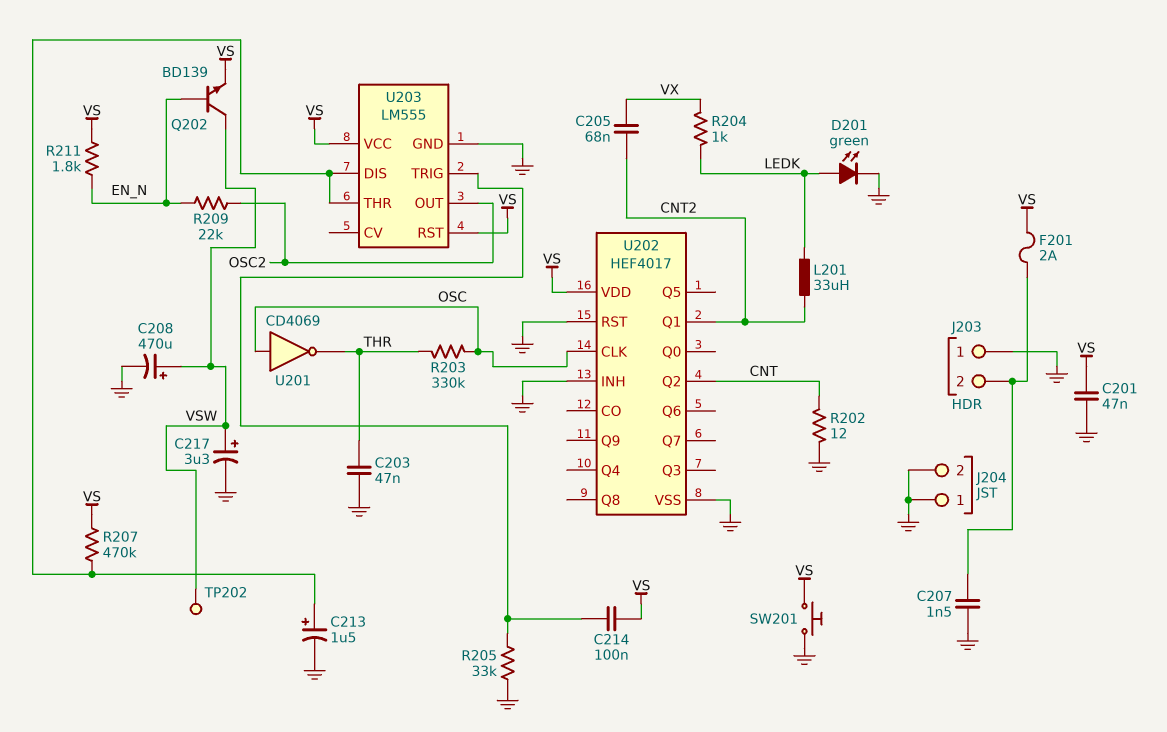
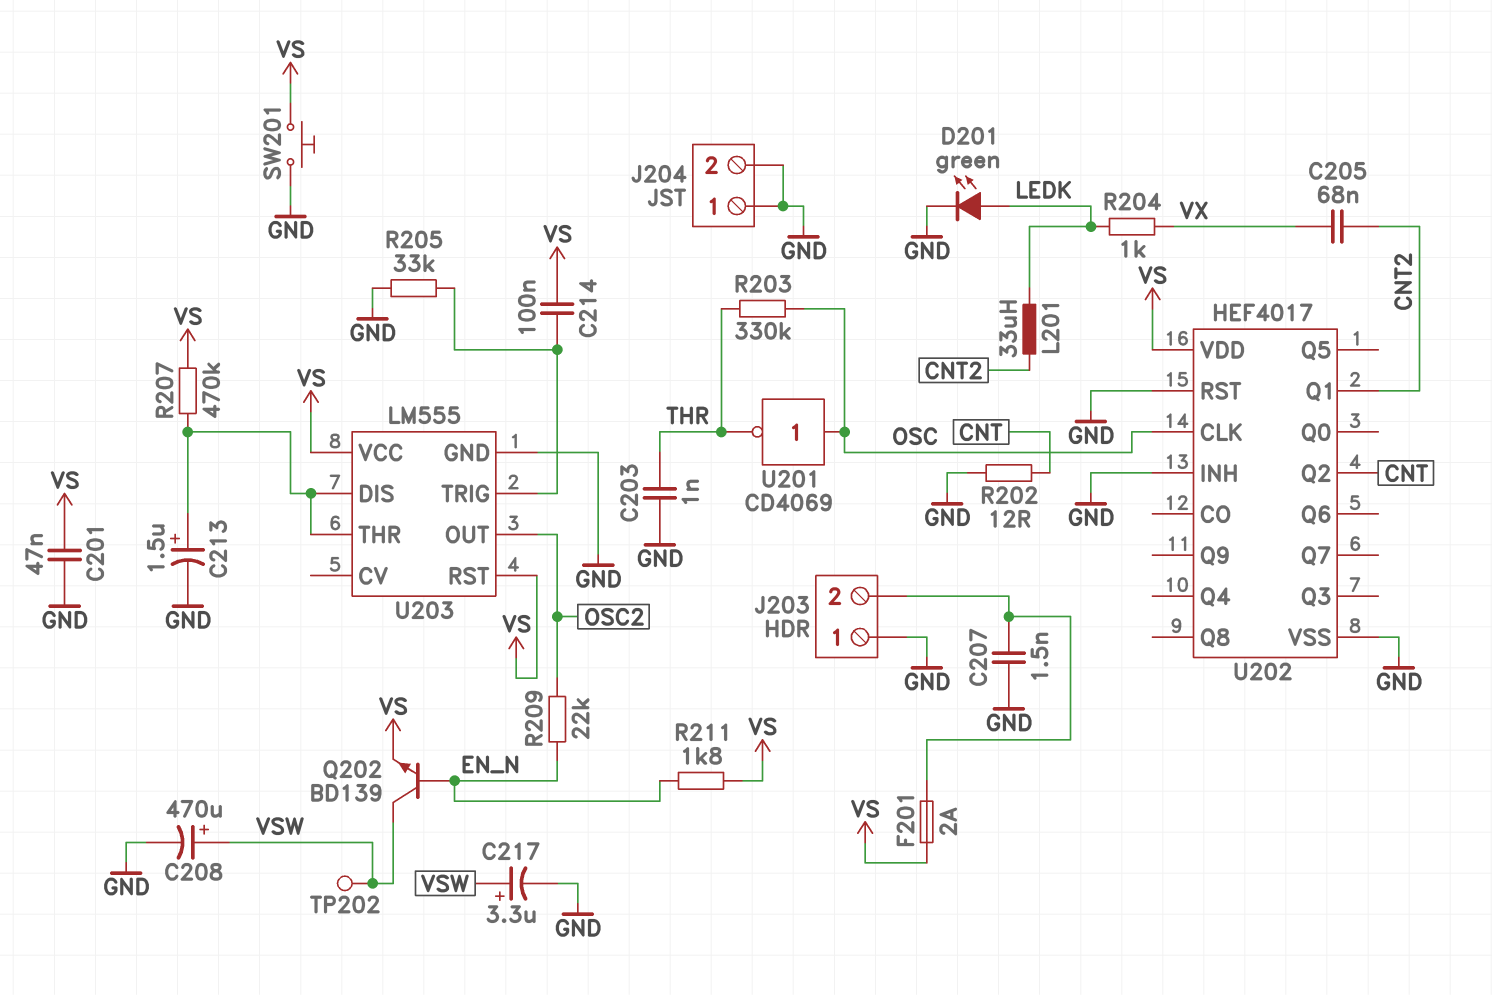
C203: 47nF (GND, THR) -> 1nF (GND, THR)

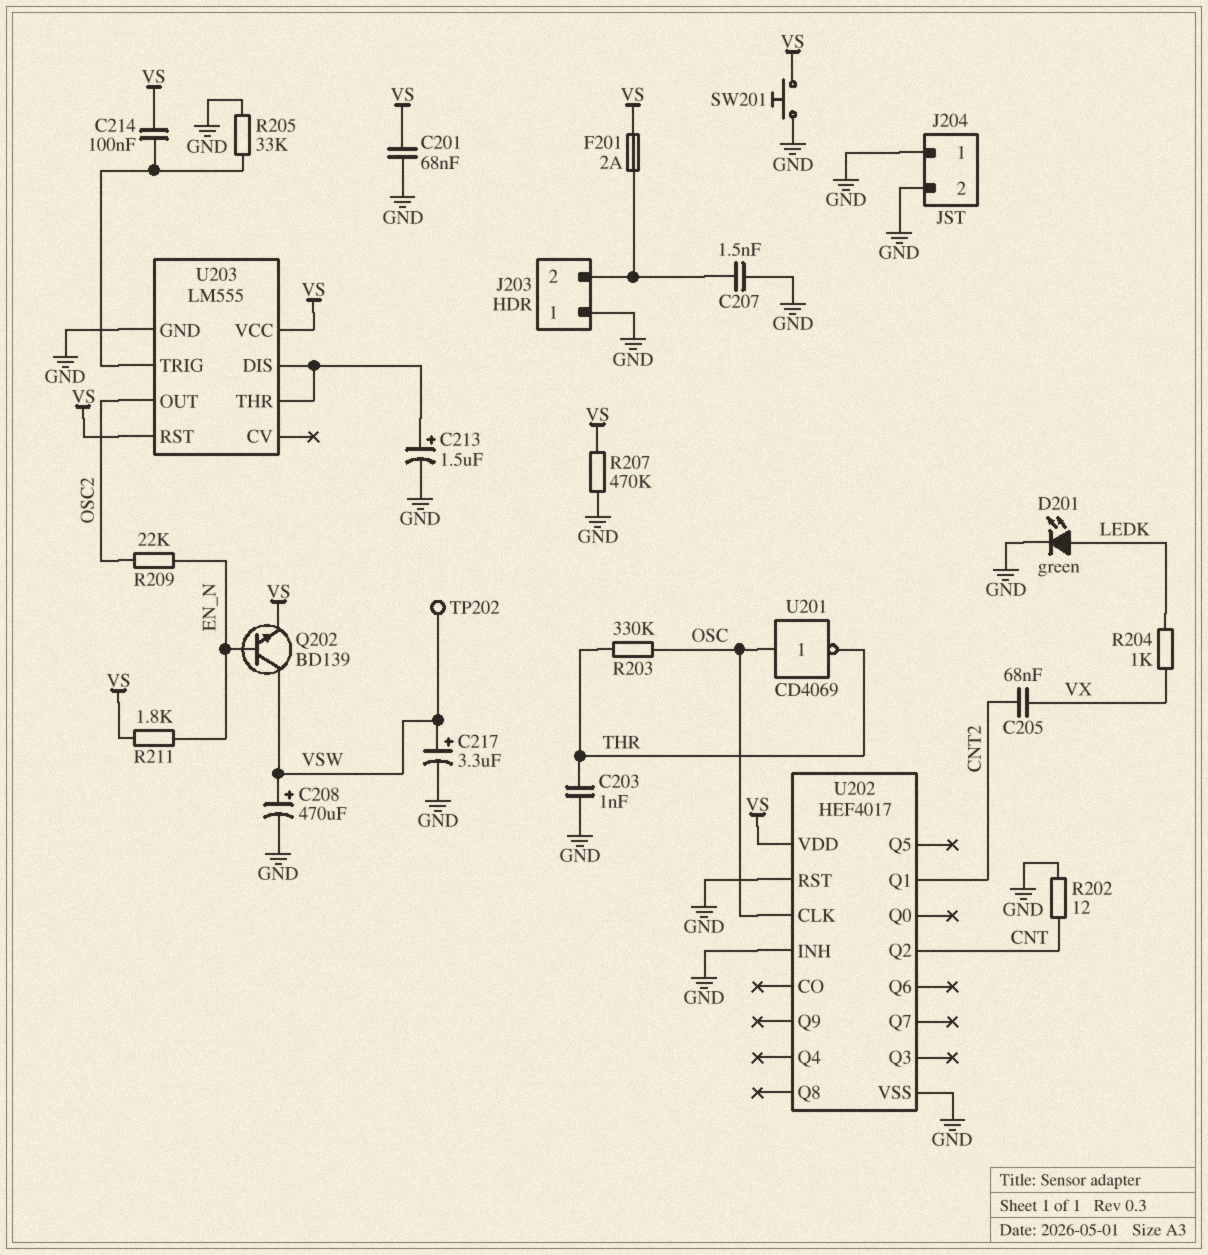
C201: 47nF (GND, VS) -> 68nF (GND, VS)
L201: 33uH (CNT2, LEDK) -> none
R207: 470k (U203/DIS, VS) -> 470k (GND, VS)

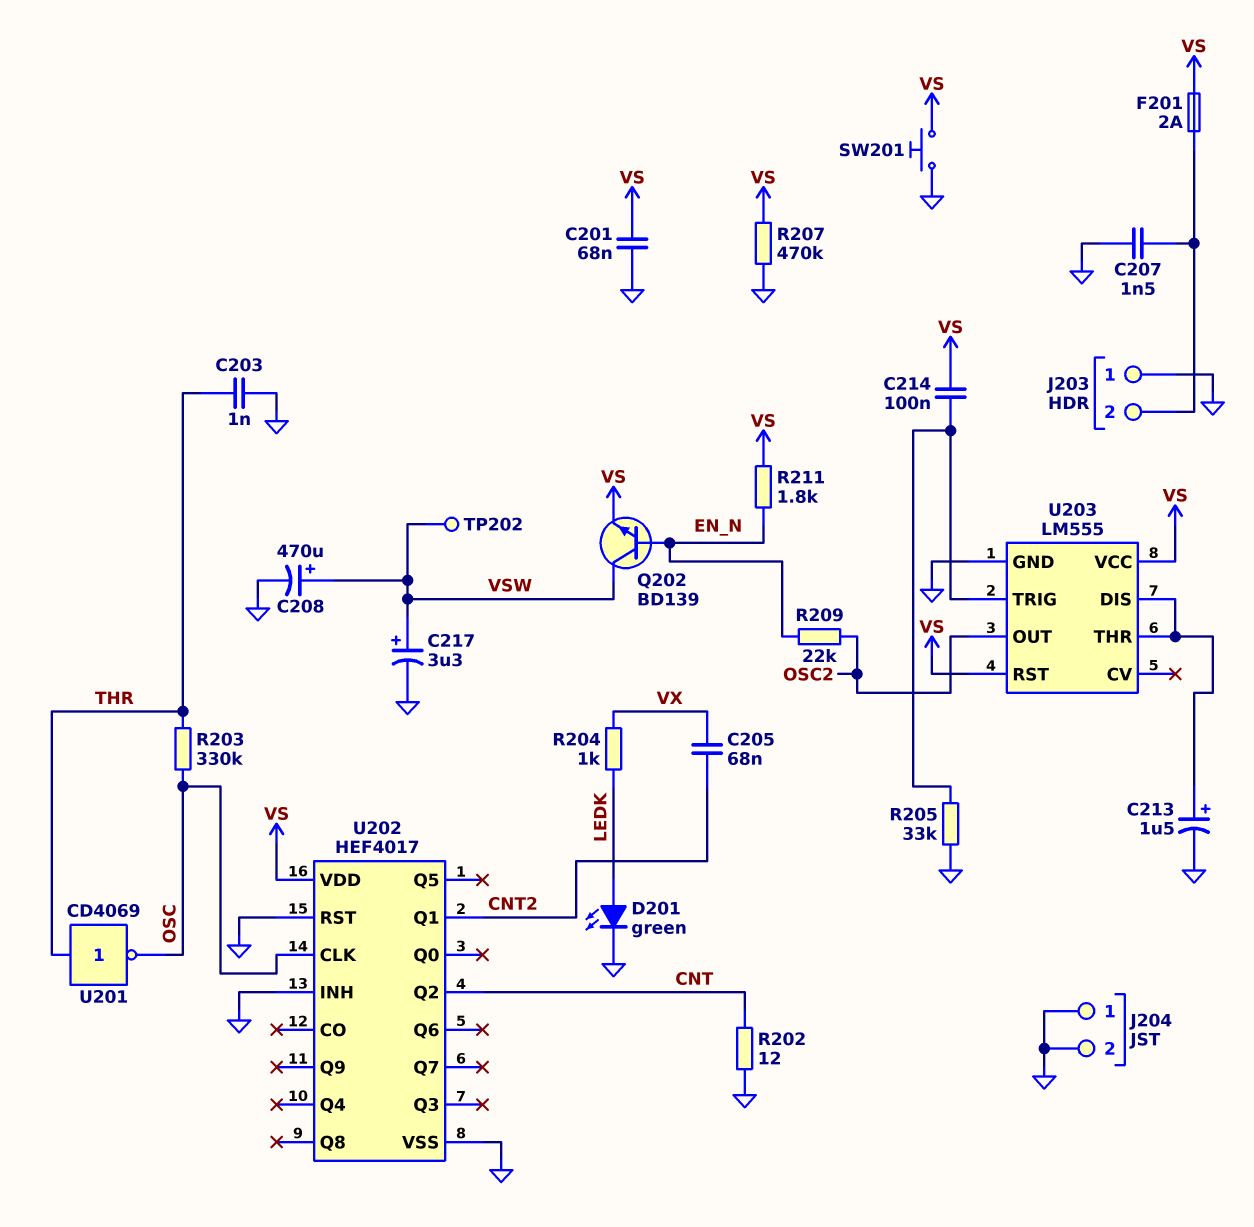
U201: NOT CD4069 (in OSC, out THR) -> NOT CD4069 (in THR, out OSC)

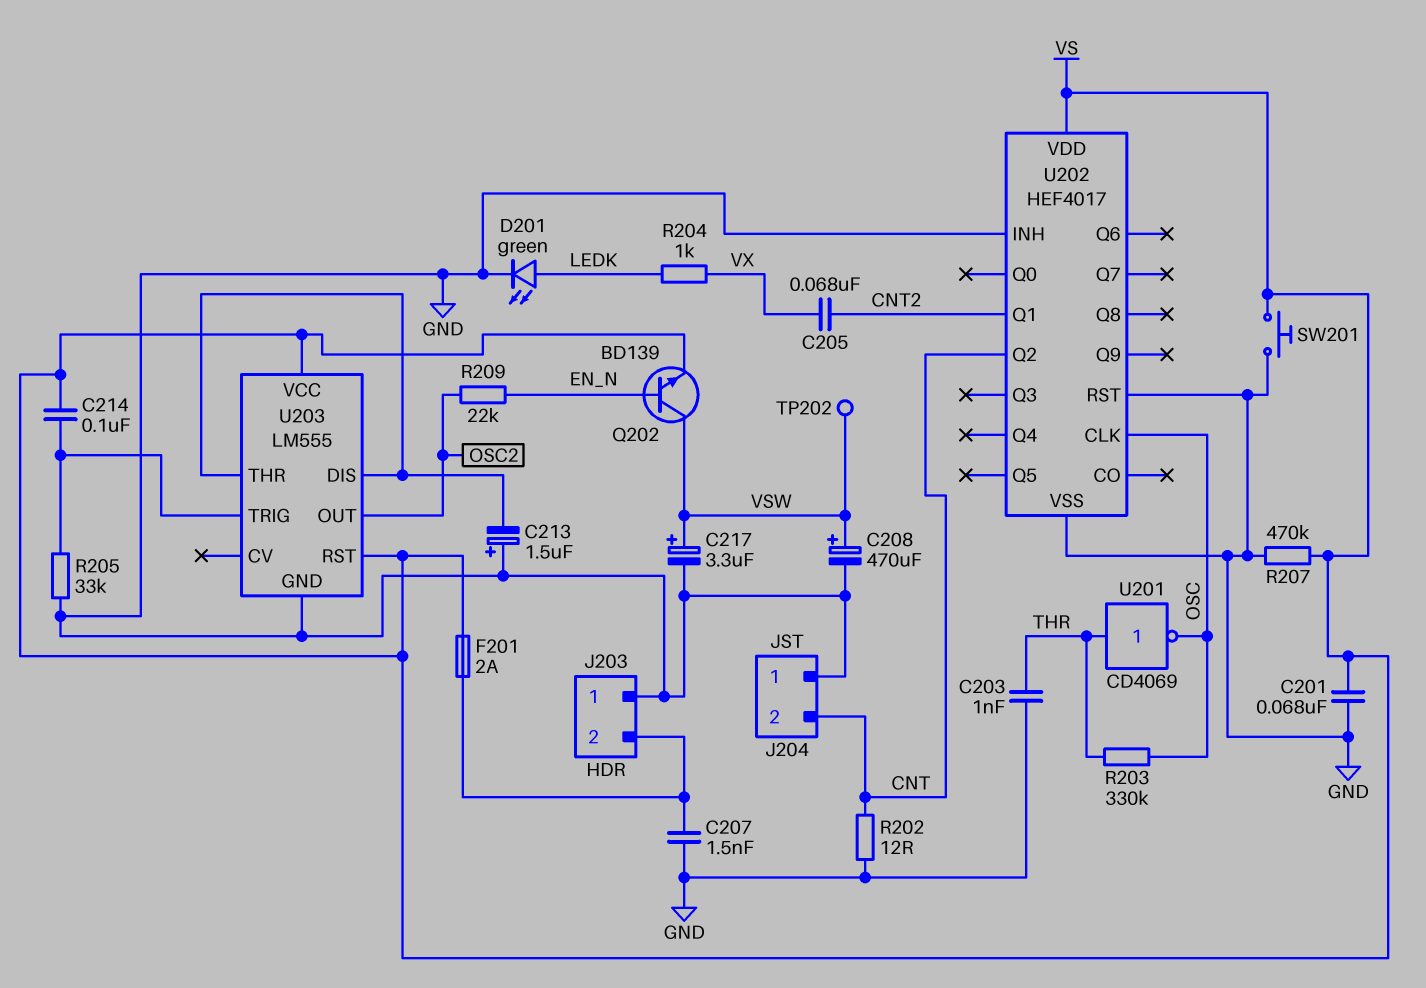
C213: 1.5uF (plus U203/DIS, minus GND) -> 1.5uF (plus GND, minus U203/DIS)
J204 pin 2: GND -> CNT
R211: 1.8k (EN_N, VS) -> none

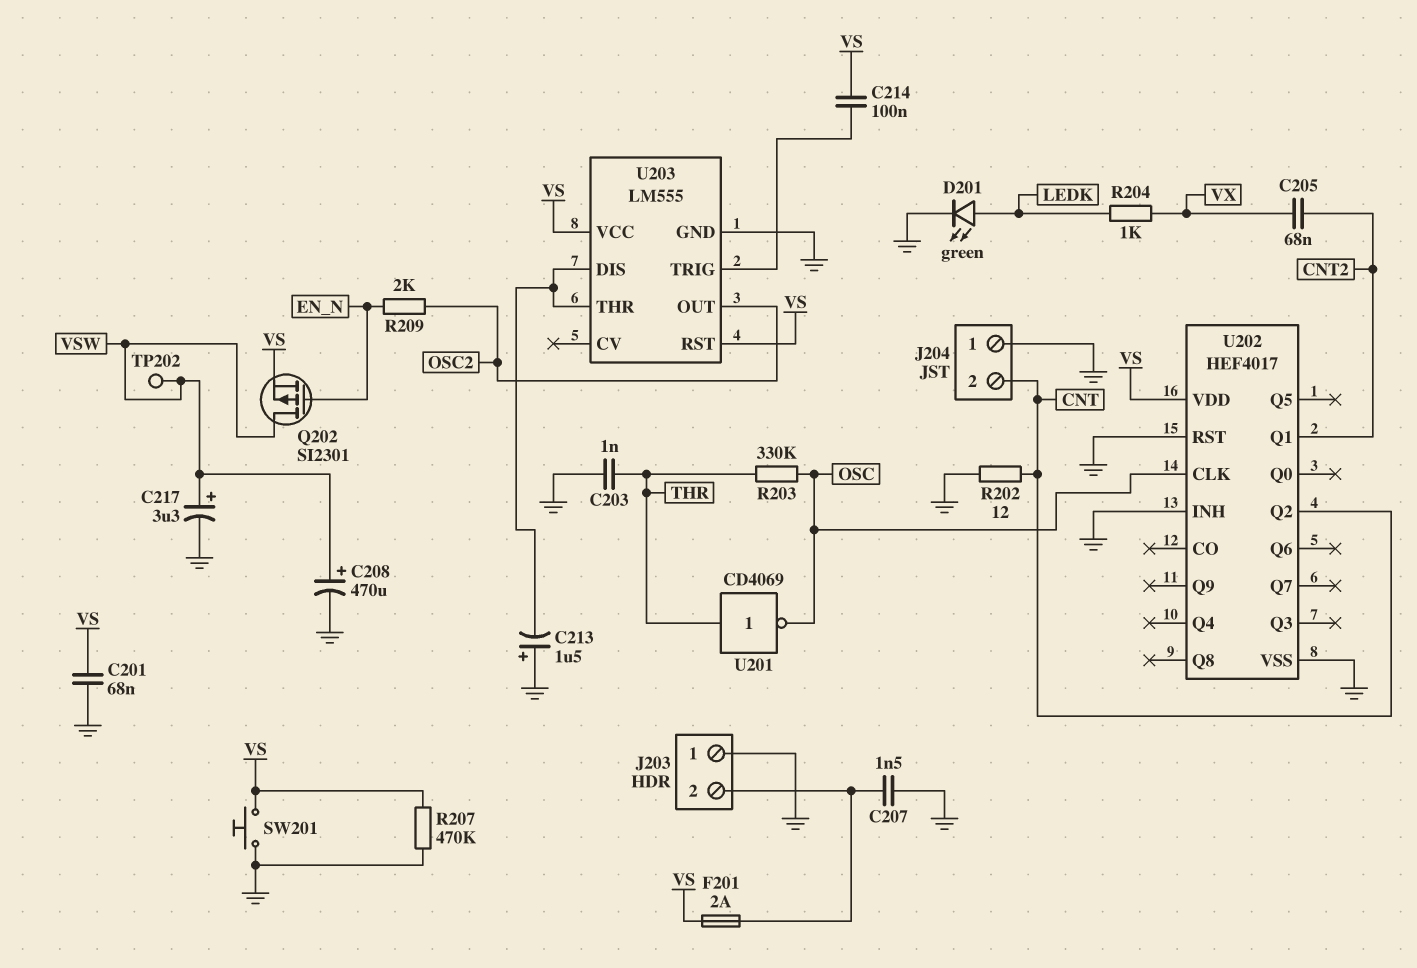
Q202: NPN BD139 (B EN_N, C VSW, E VS) -> PMOS SI2301 (G EN_N, D VSW, S VS)
R205: 33k (GND, U203/TRIG) -> none
R209: 22k (EN_N, OSC2) -> 2k (EN_N, OSC2)

